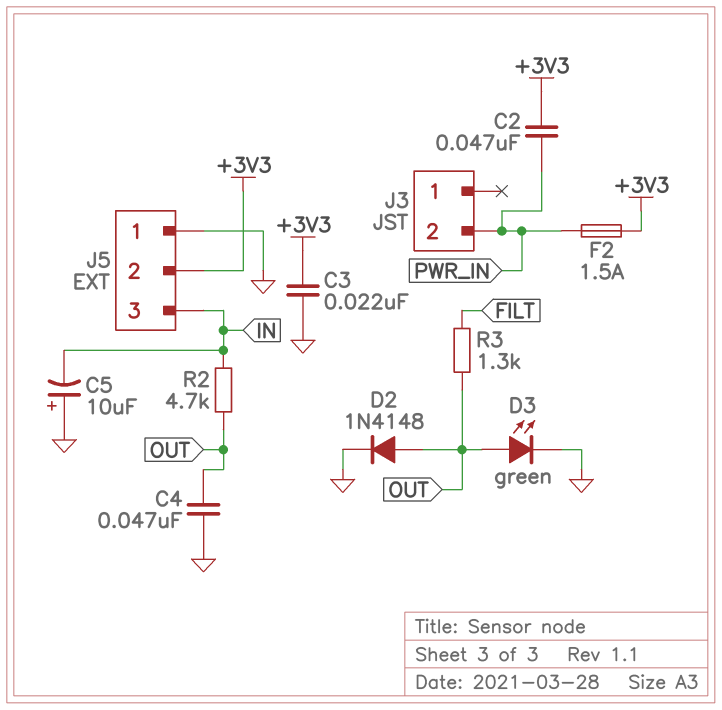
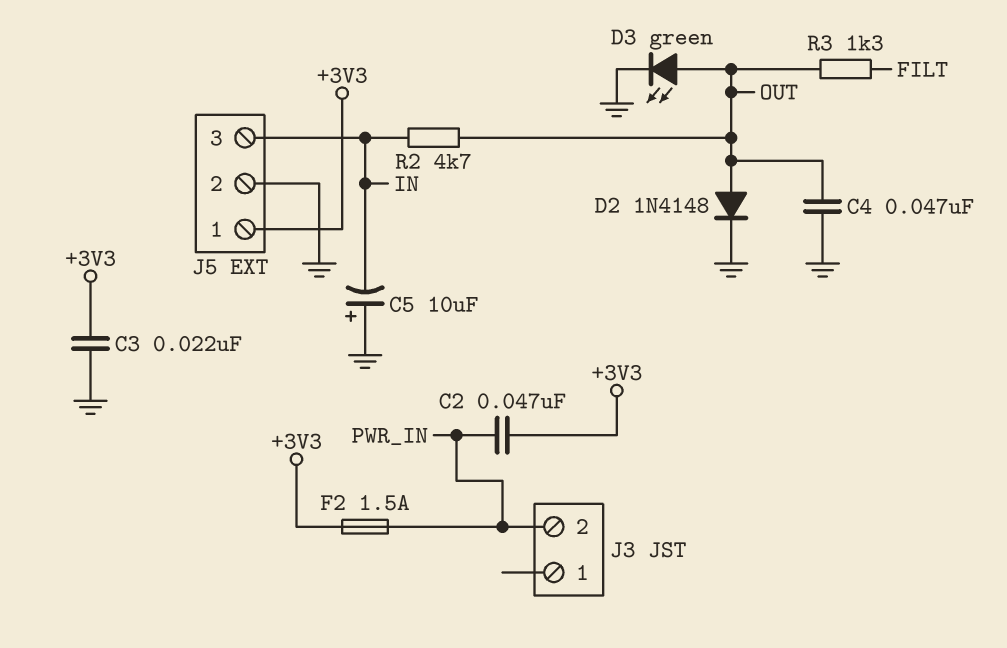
J5 pin 1: GND -> +3V3
J5 pin 2: +3V3 -> GND

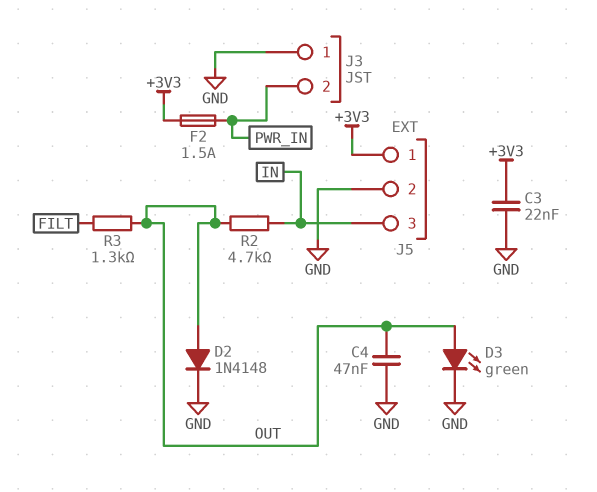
C2: 47nF (+3V3, PWR_IN) -> none
C5: 10uF (plus GND, minus IN) -> none
J3 pin 1: none -> GND

